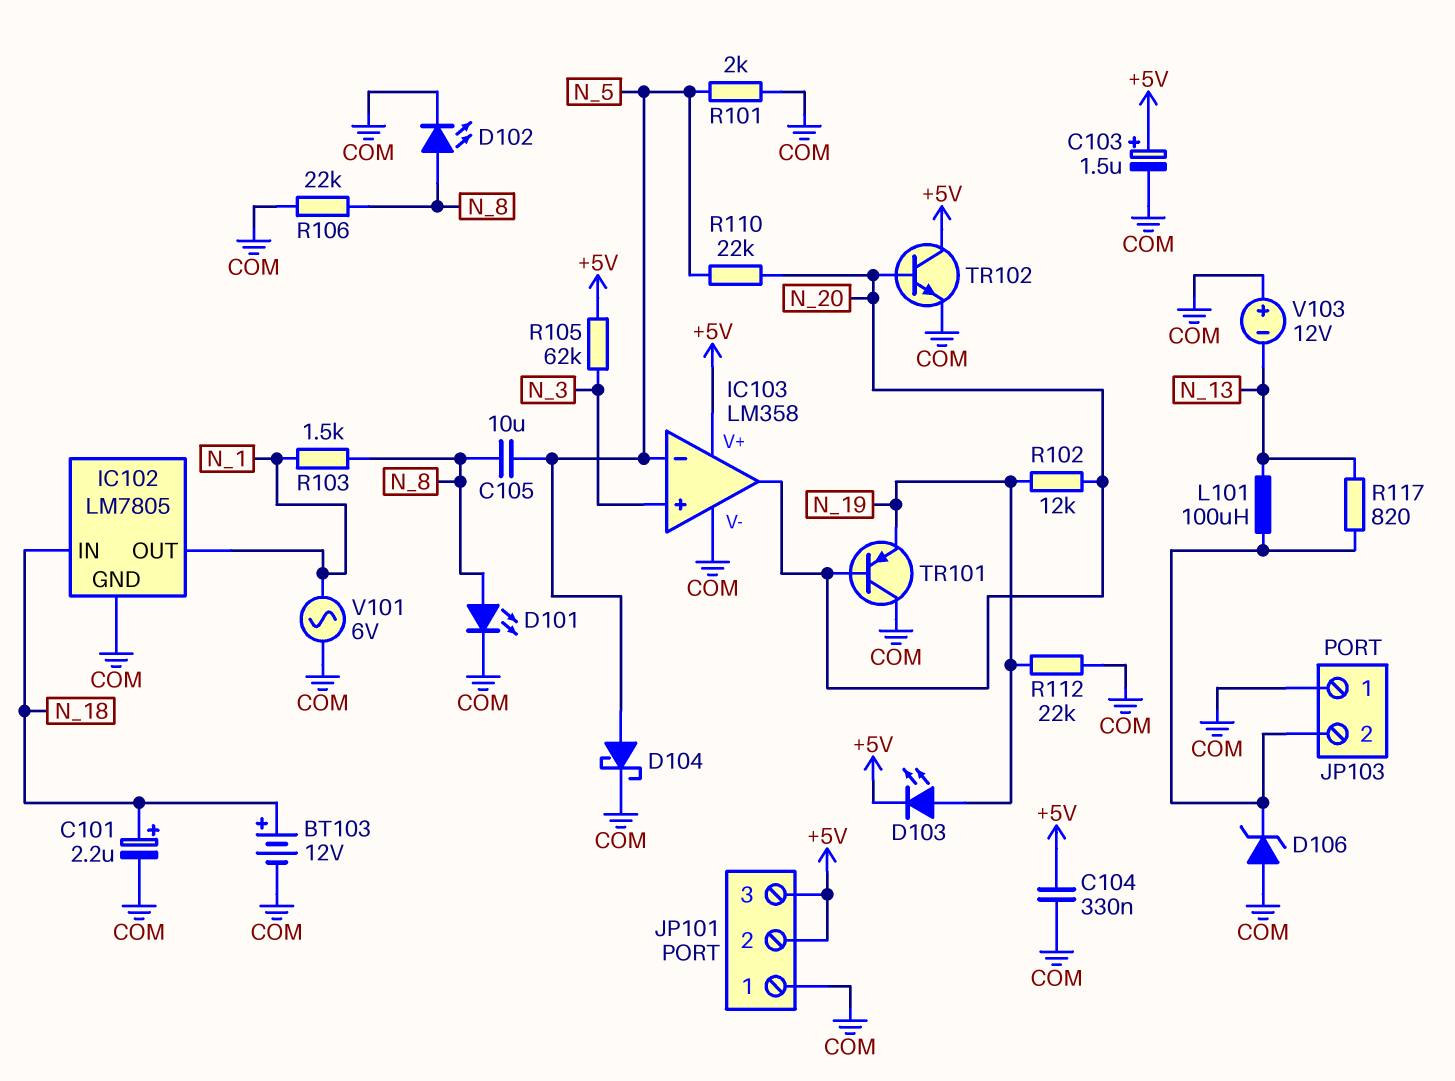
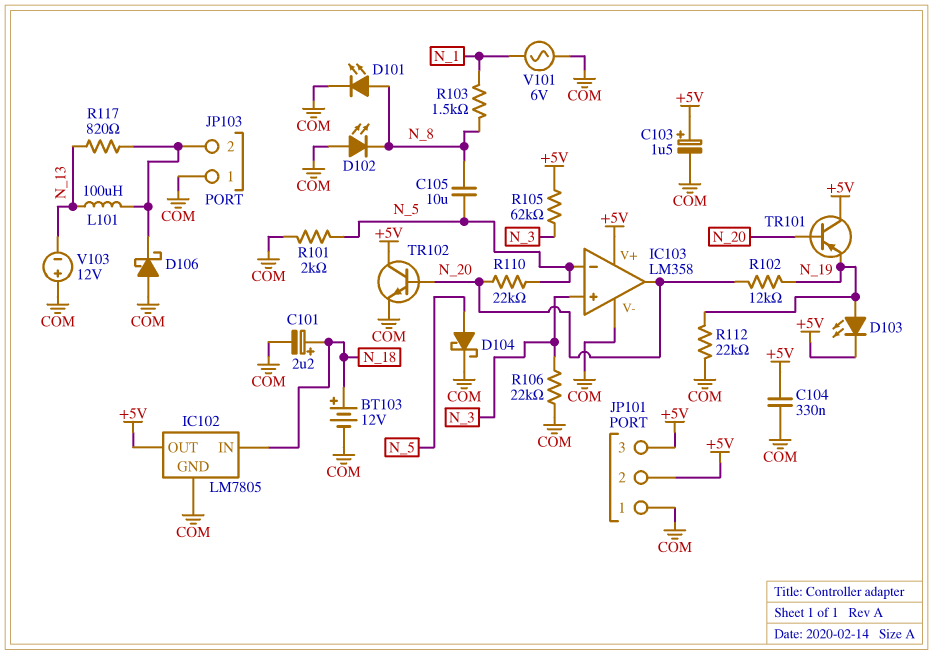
D102: LED (A N_8, K COM) -> LED (A COM, K N_8)
D106: zener (A COM, K JP103/2) -> schottky (A COM, K JP103/2)
IC102 pin OUT: N_1 -> +5V
R106: 22k (COM, N_8) -> 22k (COM, N_3)
TR101: PNP (B N_20, C COM, E N_19) -> PNP (B N_20, C +5V, E N_19)

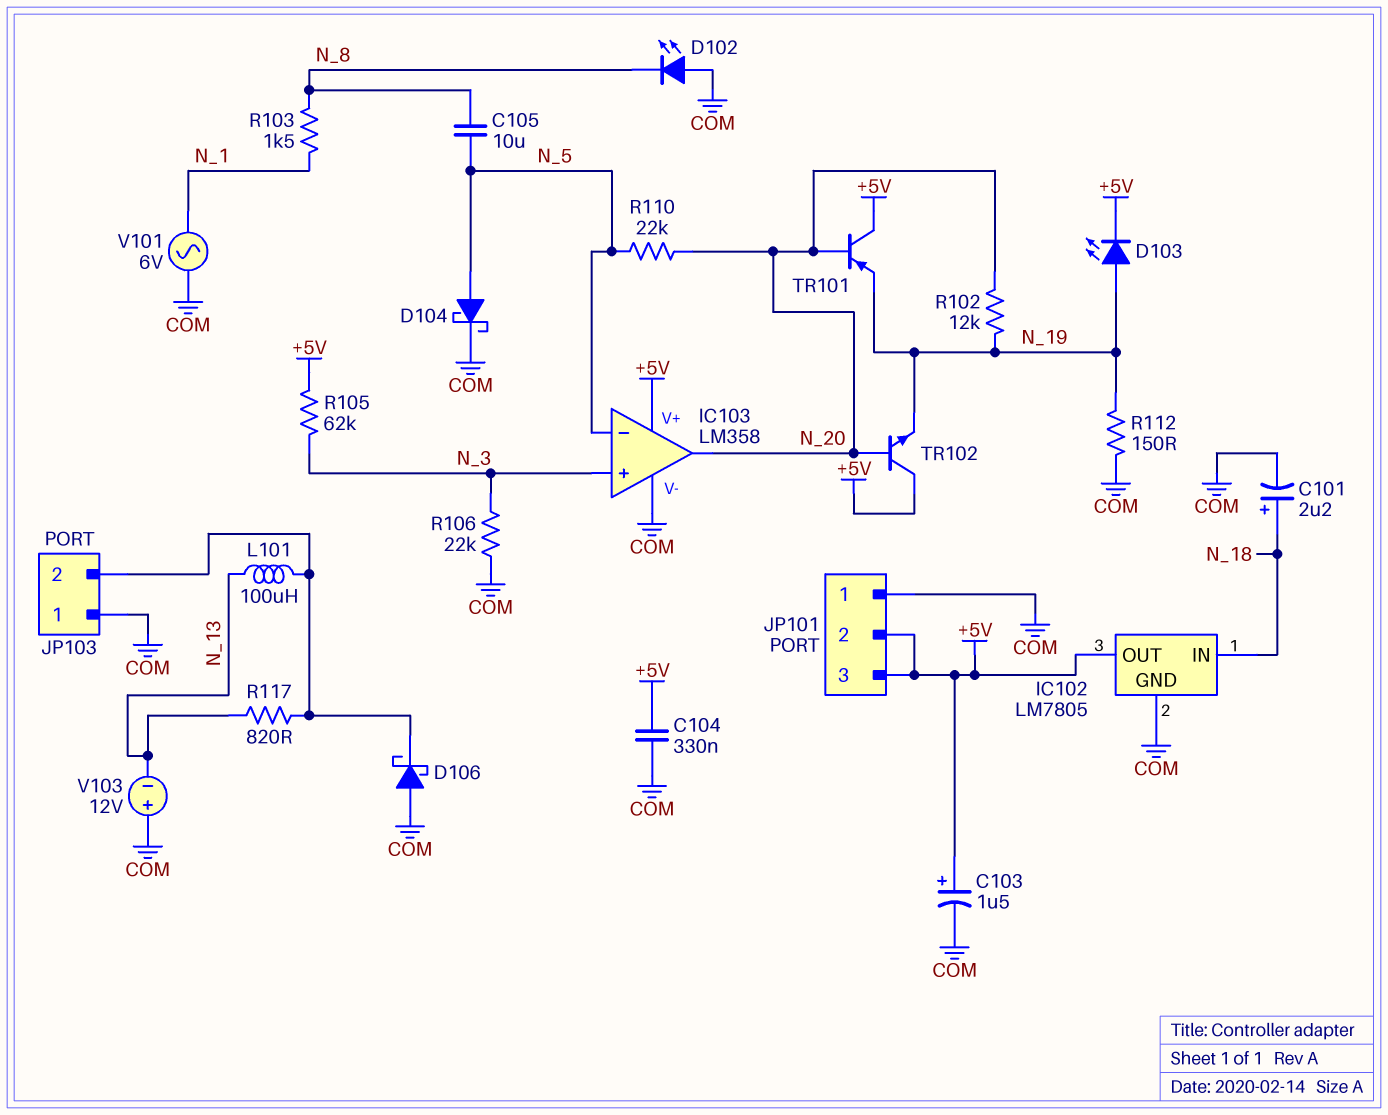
BT103: 12V (plus N_18, minus COM) -> none
D101: LED (A N_8, K COM) -> none
R101: 2k (COM, N_5) -> none
R112: 22k (COM, N_19) -> 150 (COM, N_19)
TR102: NPN (B N_20, C +5V, E COM) -> NPN (B N_20, C +5V, E N_19)

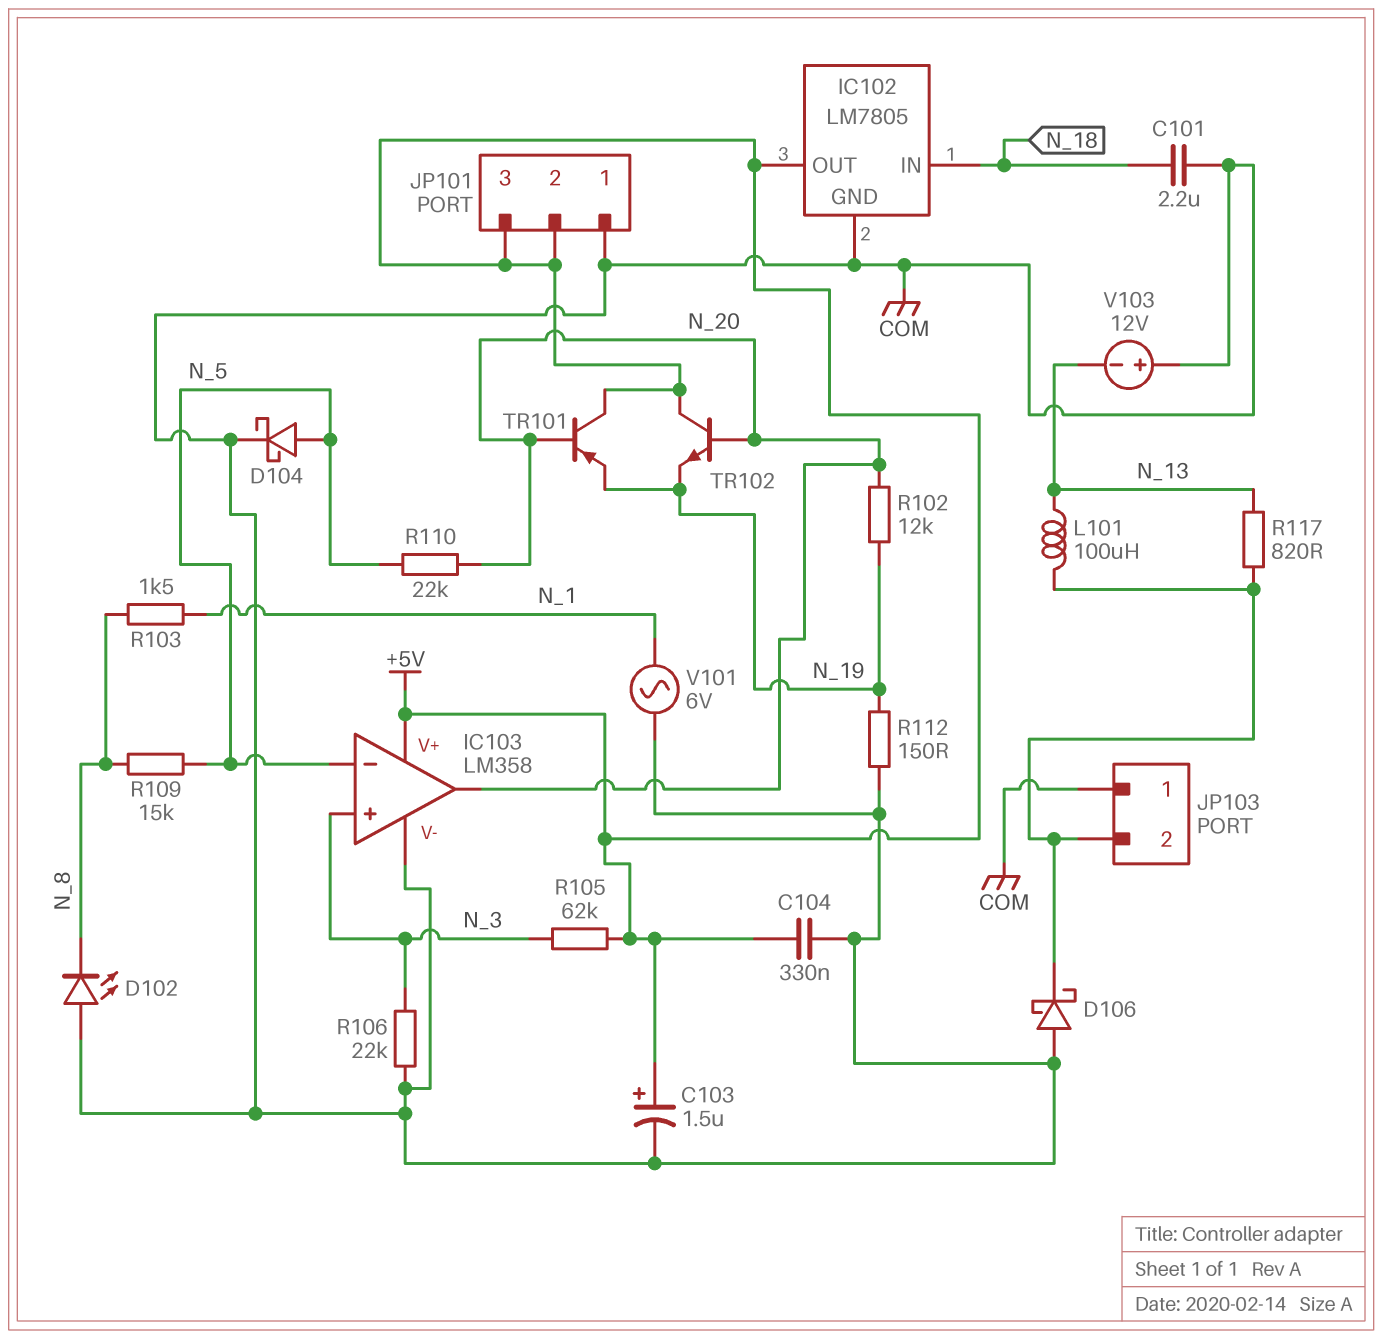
C101: 2.2uF (plus N_18, minus COM) -> 2.2uF (COM, N_18)
C105: 10uF (N_5, N_8) -> none
D103: LED (A N_19, K +5V) -> none
R109: none -> 15k (N_5, N_8)

